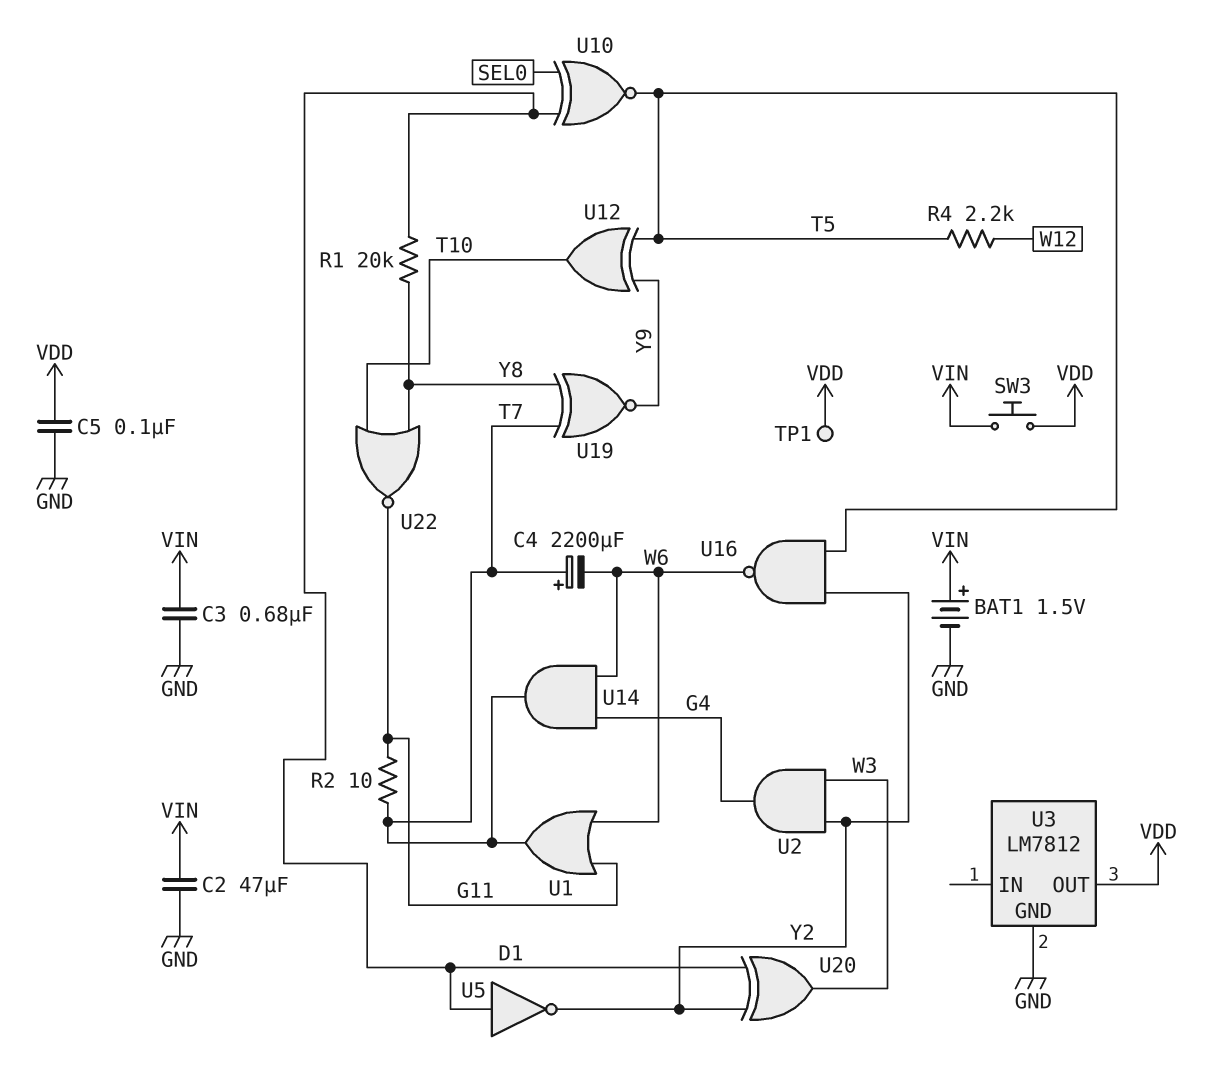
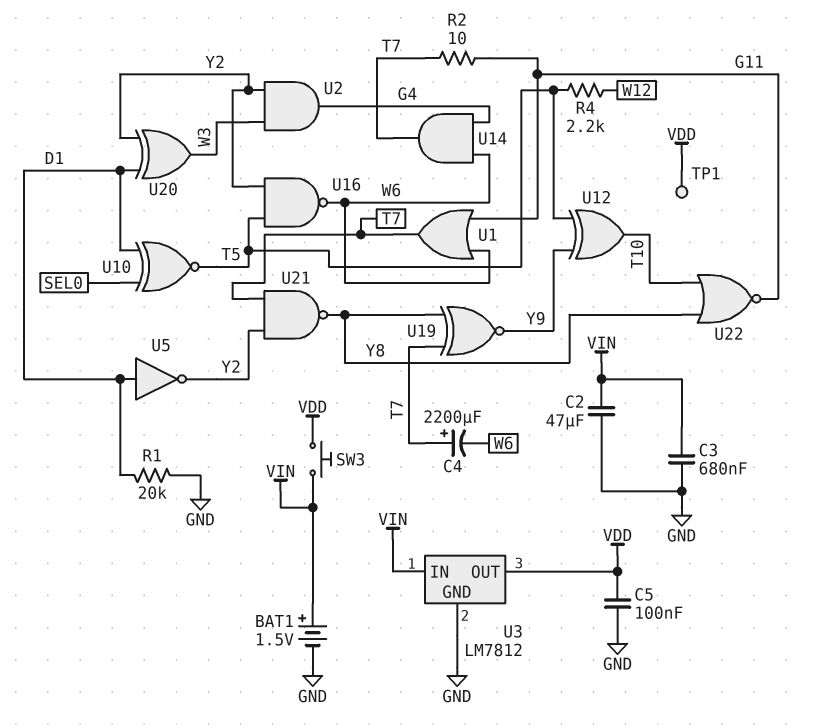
R1: 20k (D1, Y8) -> 20k (D1, GND)
U3 pin IN: none -> VIN
U21: none -> NAND (in T7, in Y2, out Y8)

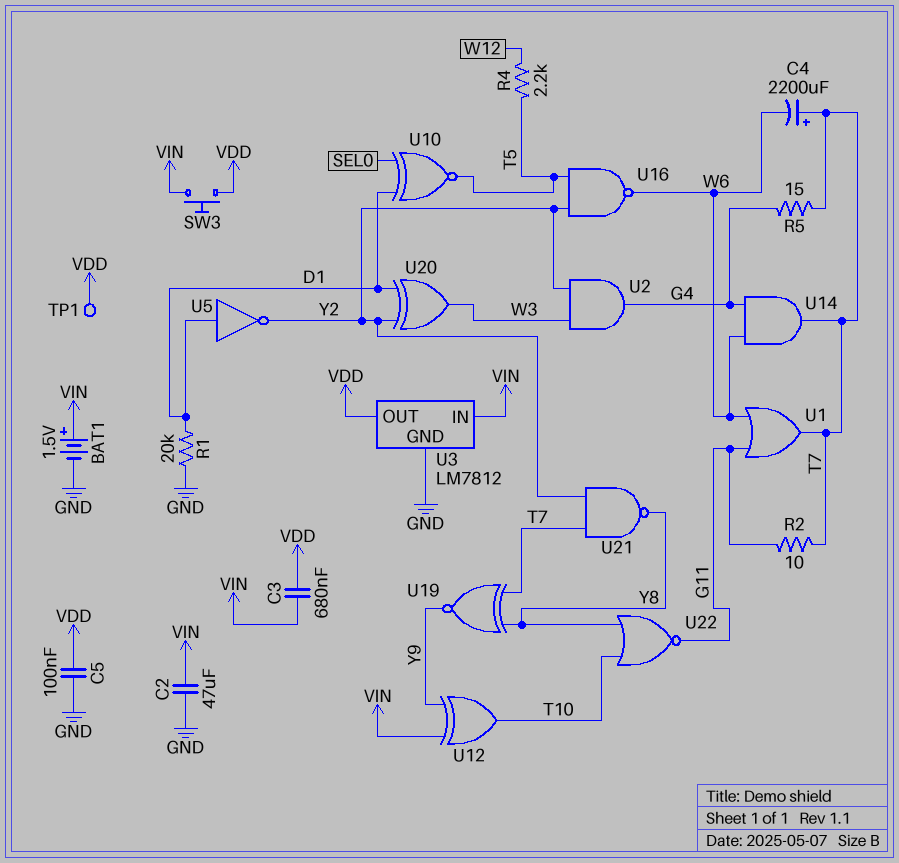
C3: 680nF (GND, VIN) -> 680nF (VDD, VIN)
R5: none -> 15 (G4, T7)
U12: XOR (in T5, in Y9, out T10) -> XOR (in VIN, in Y9, out T10)

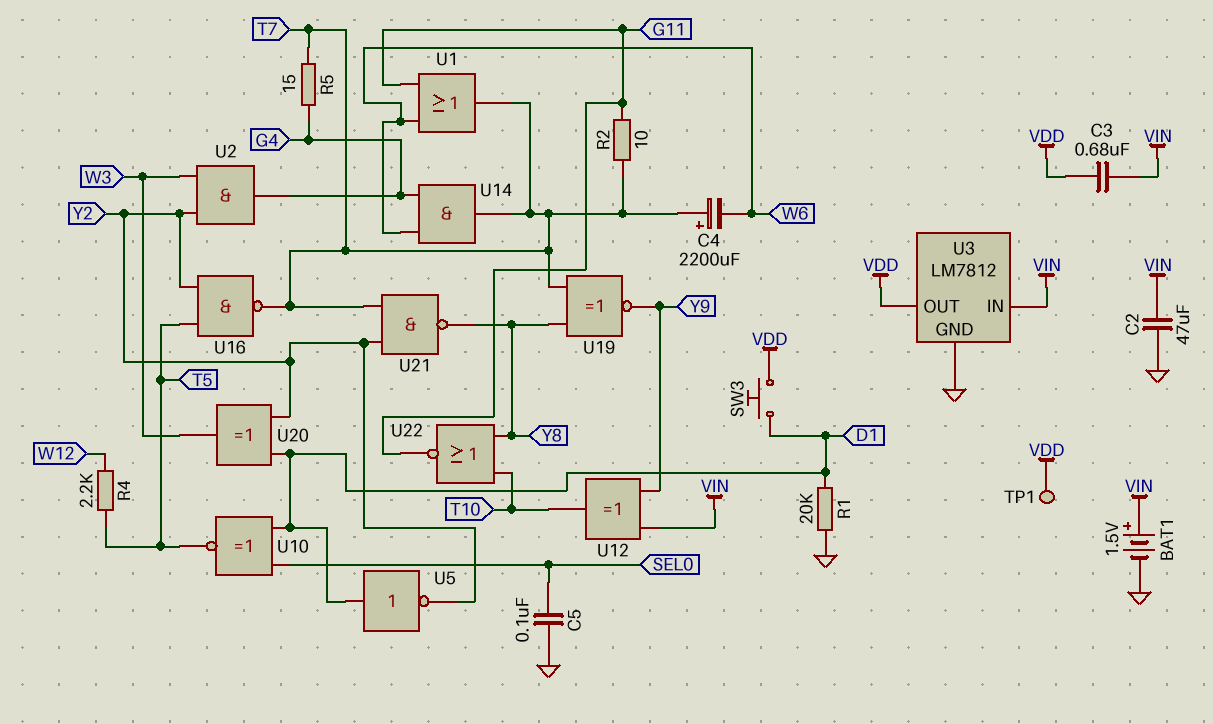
C5: 100nF (GND, VDD) -> 100nF (GND, SEL0)
SW3: button (VDD, VIN) -> button (D1, VDD)
U16: NAND (in T5, in Y2, out W6) -> NAND (in T5, in Y2, out T7)

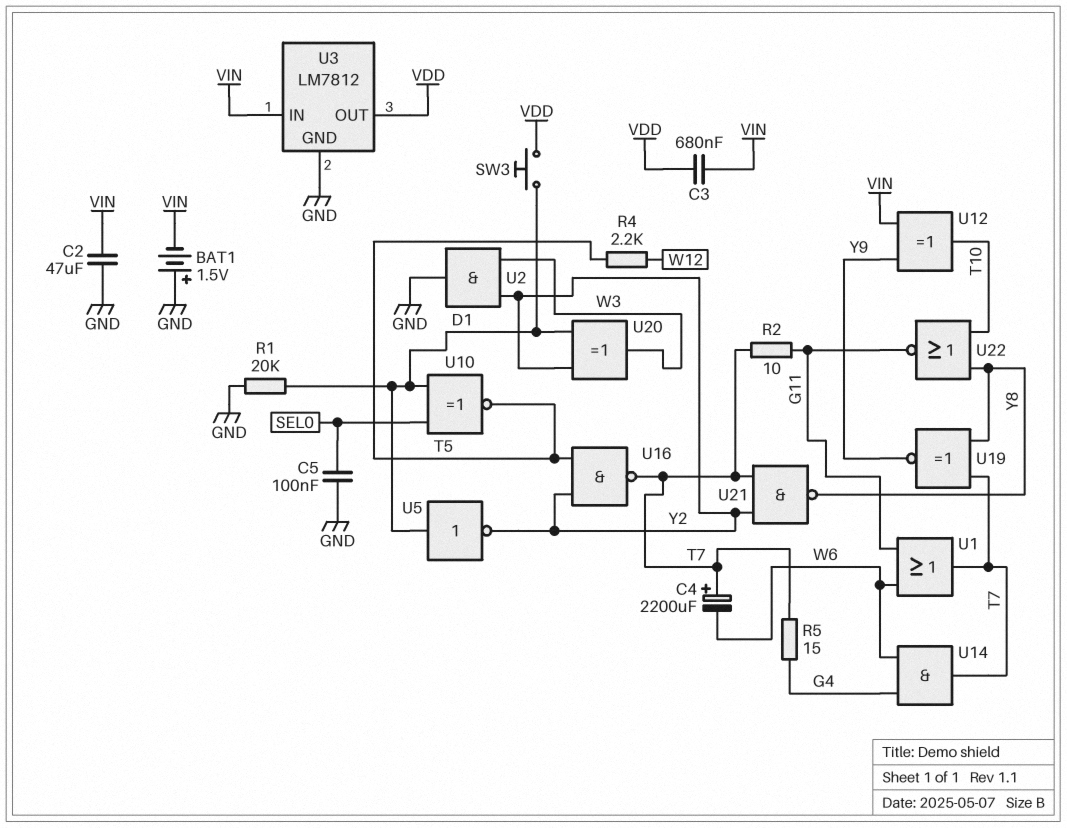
BAT1: 1.5V (plus VIN, minus GND) -> 1.5V (plus GND, minus VIN)
TP1: test point (VDD) -> none
U2: AND (in W3, in Y2, out G4) -> AND (in W3, in Y2, out GND)

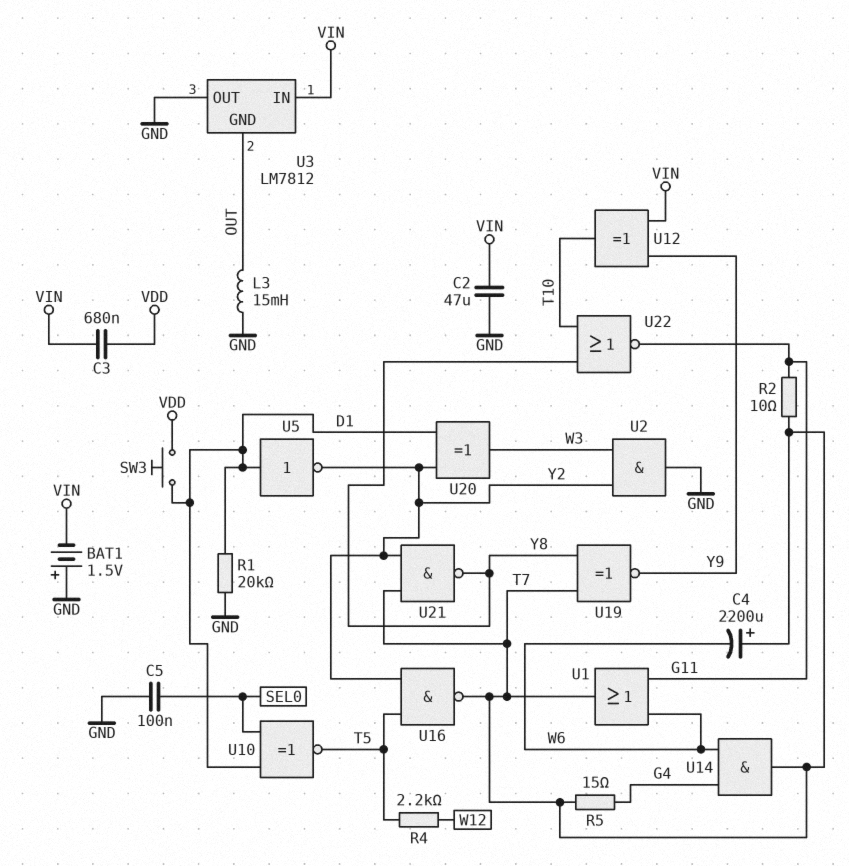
L3: none -> 15mH (GND, OUT)
U3 pin GND: GND -> OUT
U3 pin OUT: VDD -> GND

